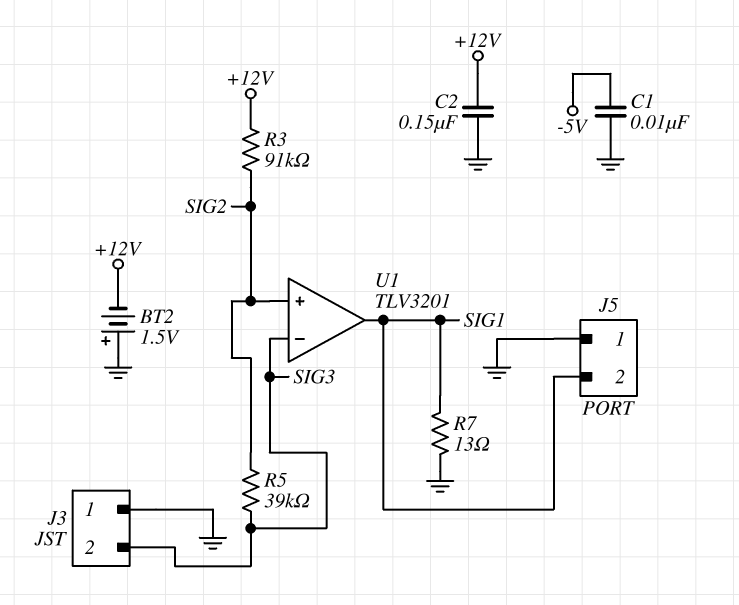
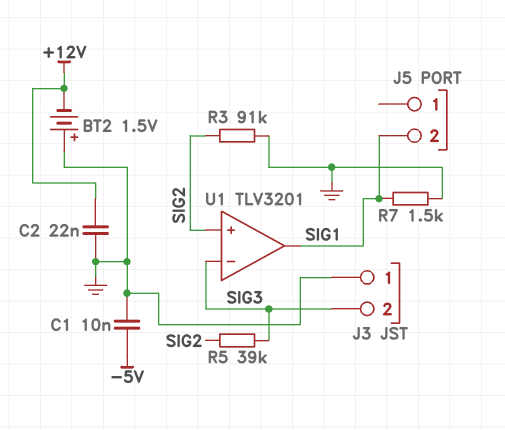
C2: 150nF (+12V, GND) -> 22nF (+12V, GND)
J5 pin 1: GND -> none
R3: 91k (+12V, SIG2) -> 91k (GND, SIG2)
R7: 13 (GND, SIG1) -> 1.5k (GND, SIG1)

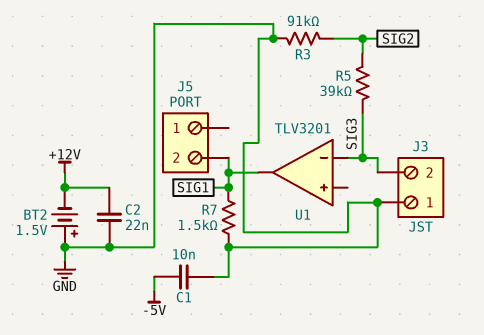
U1 pin in+: SIG2 -> none

